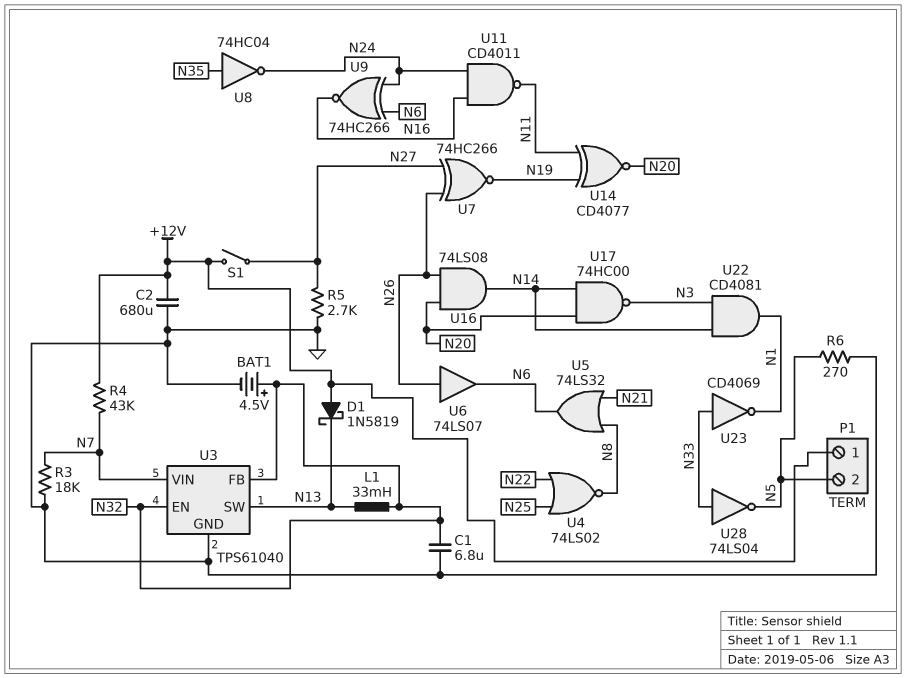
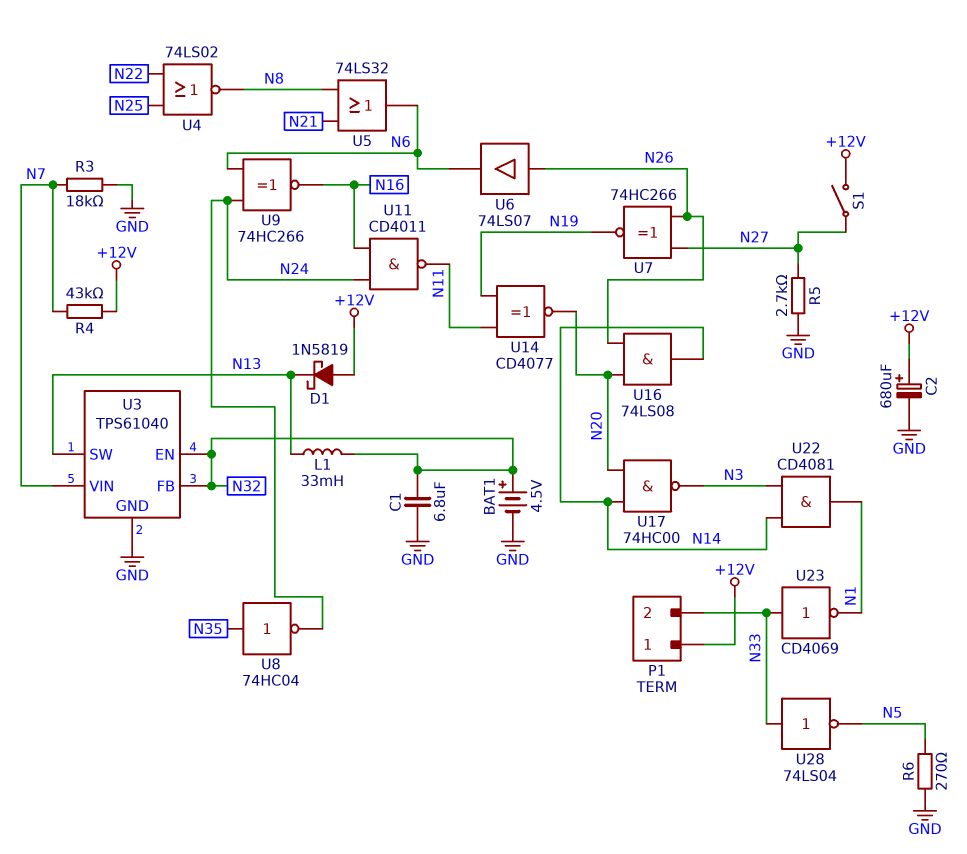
C2: 680uF (+12V, GND) -> 680uF (plus +12V, minus GND)
P1 pin 2: N5 -> N33

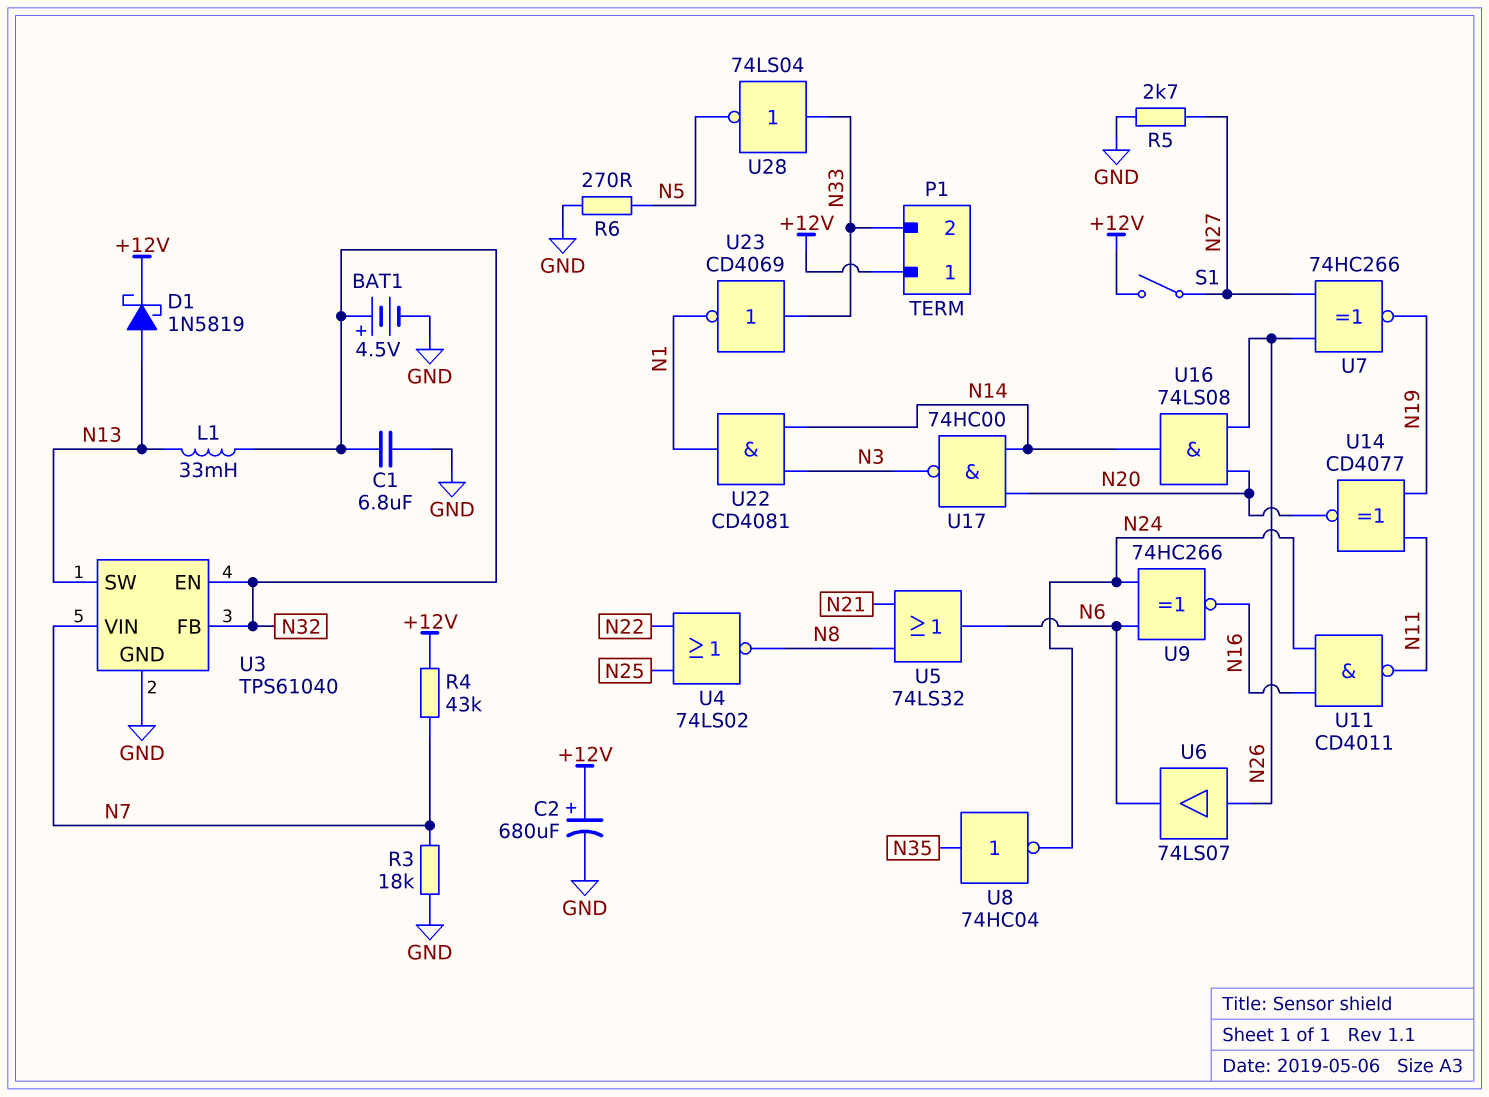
D1: schottky 1N5819 (A +12V, K N13) -> schottky 1N5819 (A N13, K +12V)

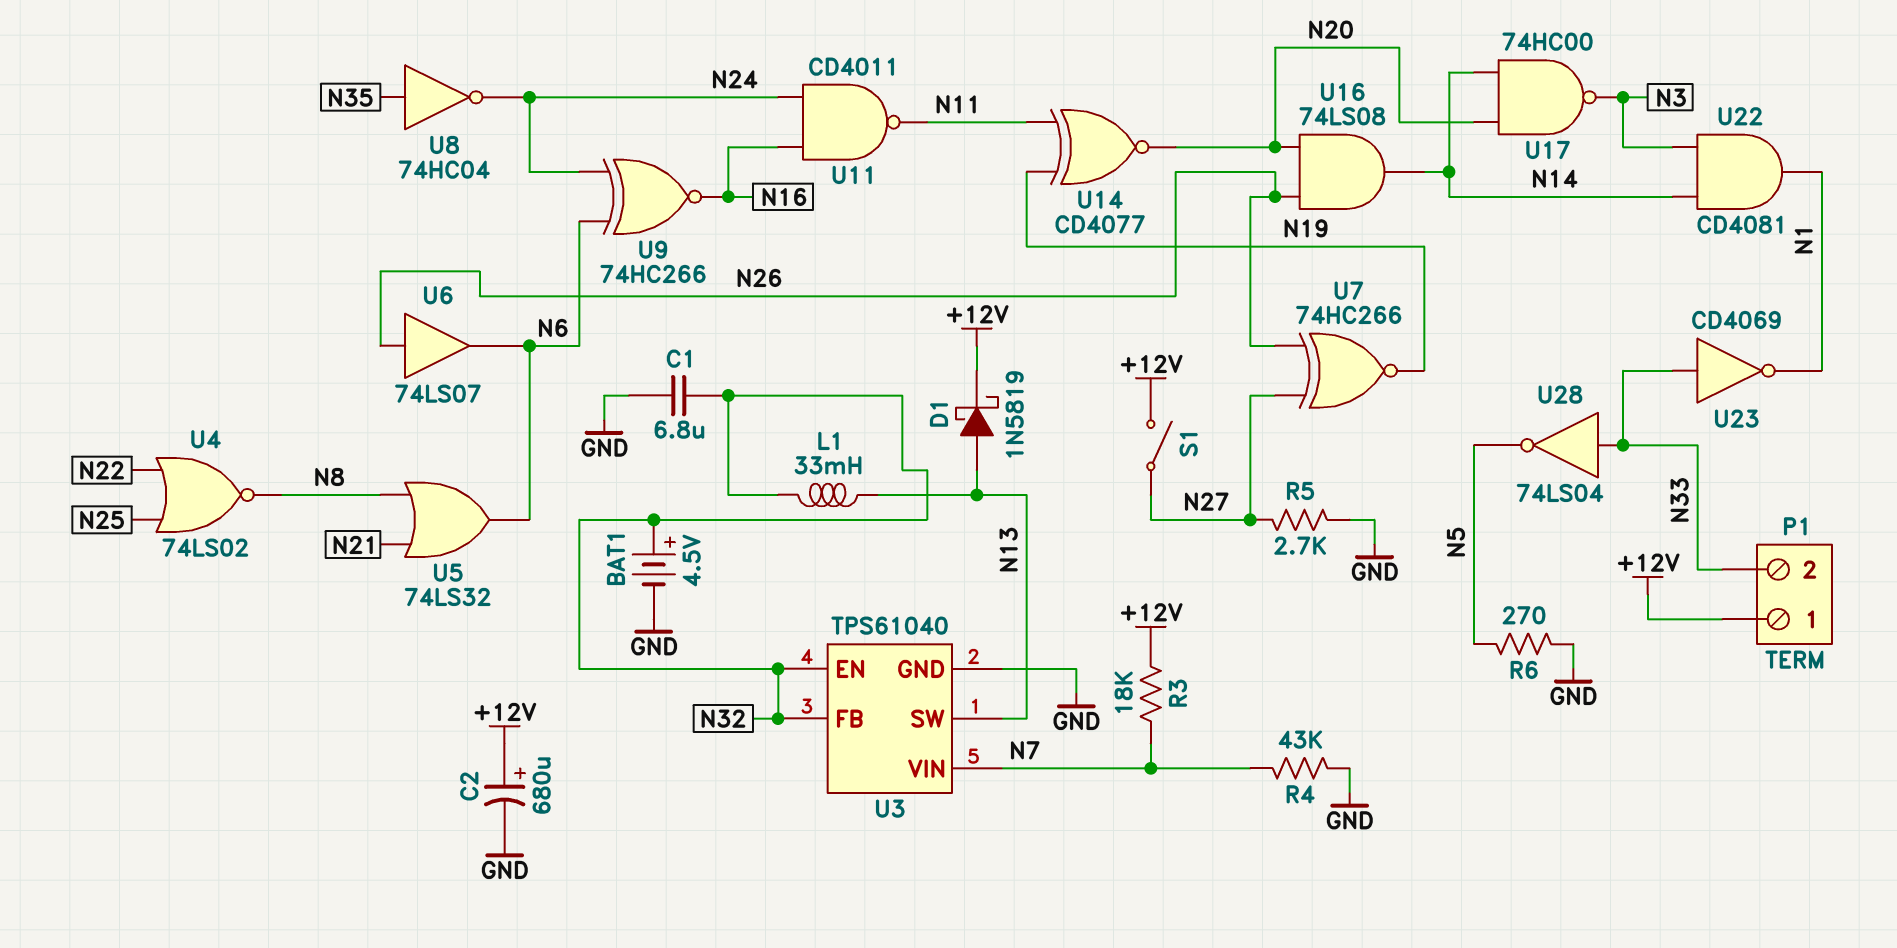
R3: 18k (GND, N7) -> 18k (+12V, N7)
R4: 43k (+12V, N7) -> 43k (GND, N7)

